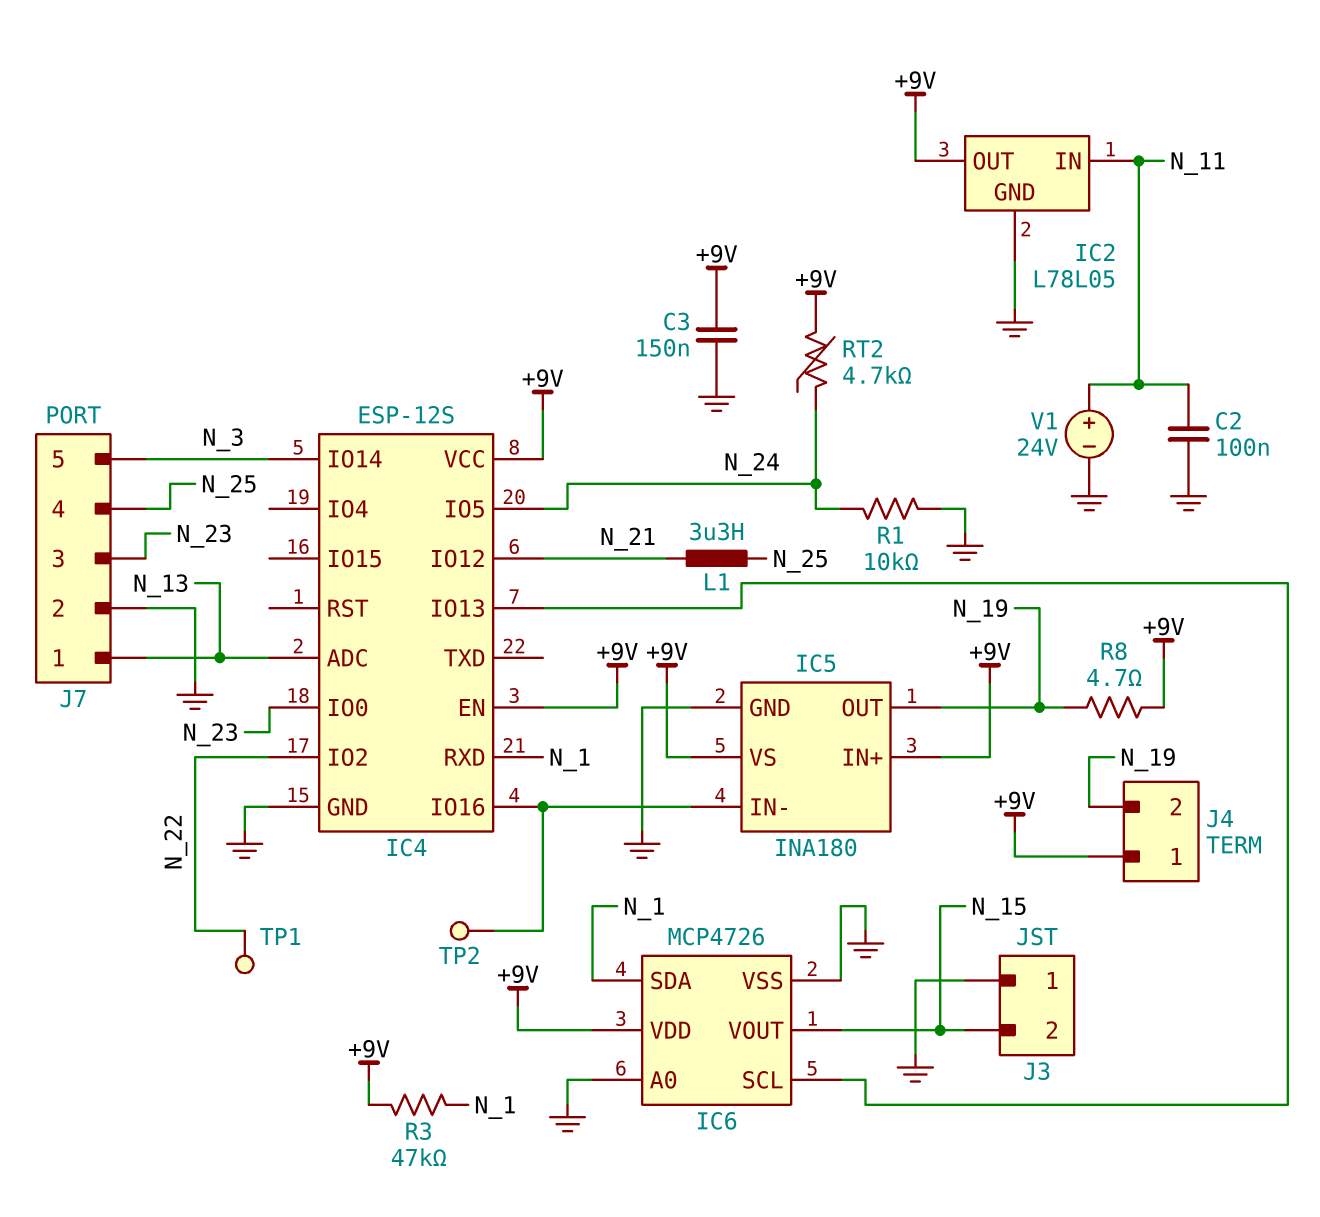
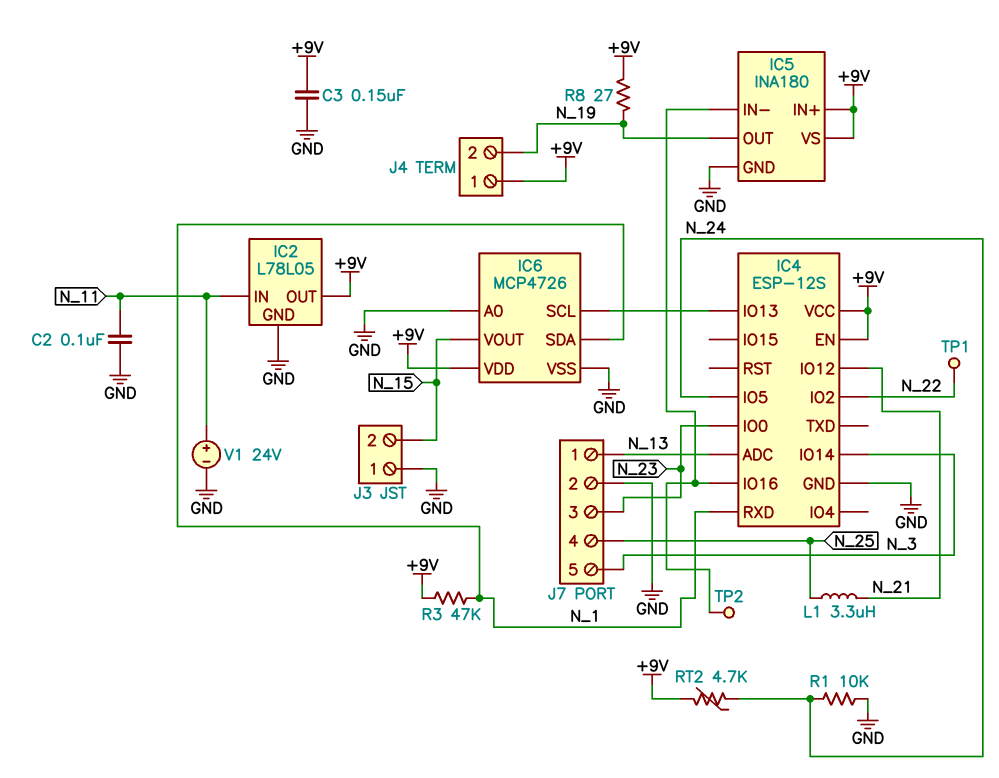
R8: 4.7 (+9V, N_19) -> 27 (+9V, N_19)

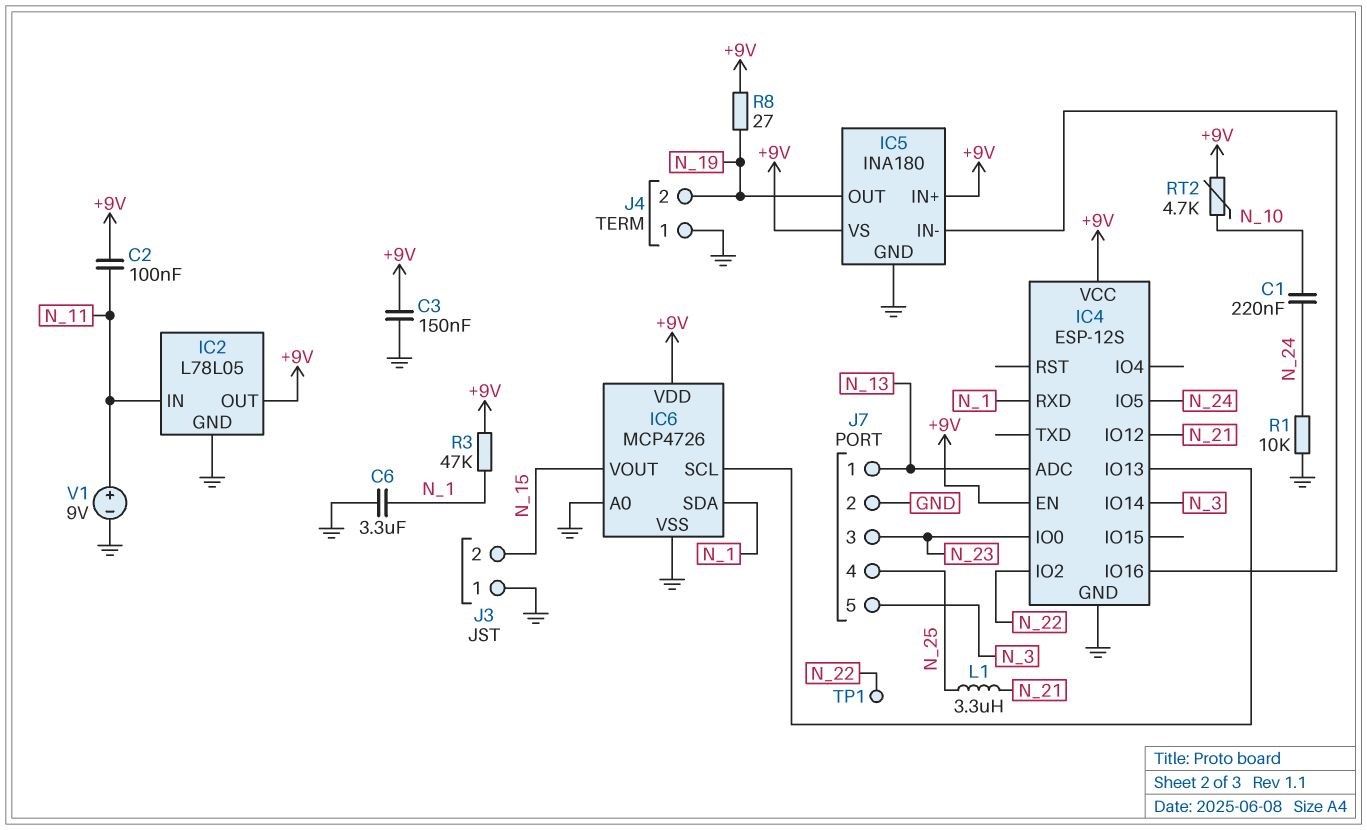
C1: none -> 220nF (N_10, N_24)
C2: 100nF (GND, N_11) -> 100nF (+9V, N_11)
C6: none -> 3.3uF (GND, N_1)
J4 pin 1: +9V -> GND
RT2: 4.7k (+9V, N_24) -> 4.7k (+9V, N_10)
TP2: test point (IC4/IO16) -> none
V1: 24V (plus N_11, minus GND) -> 9V (plus N_11, minus GND)

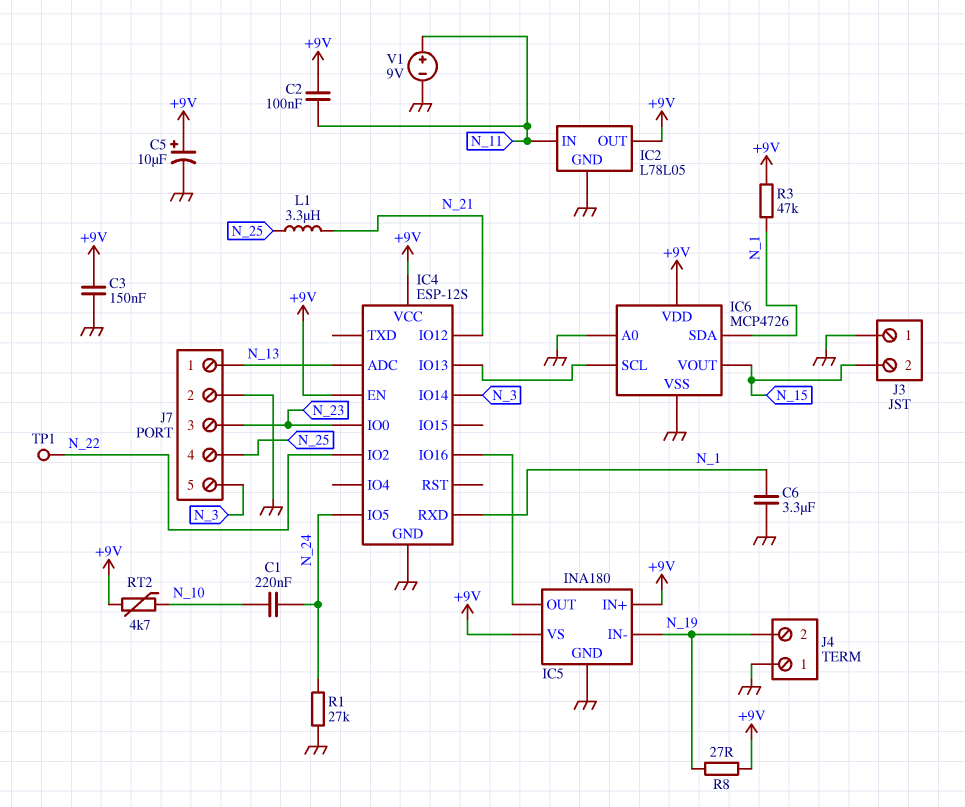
C5: none -> 10uF (plus +9V, minus GND)
IC5 pin IN-: IC4/IO16 -> N_19
IC5 pin OUT: N_19 -> IC4/IO16
R1: 10k (GND, N_24) -> 27k (GND, N_24)

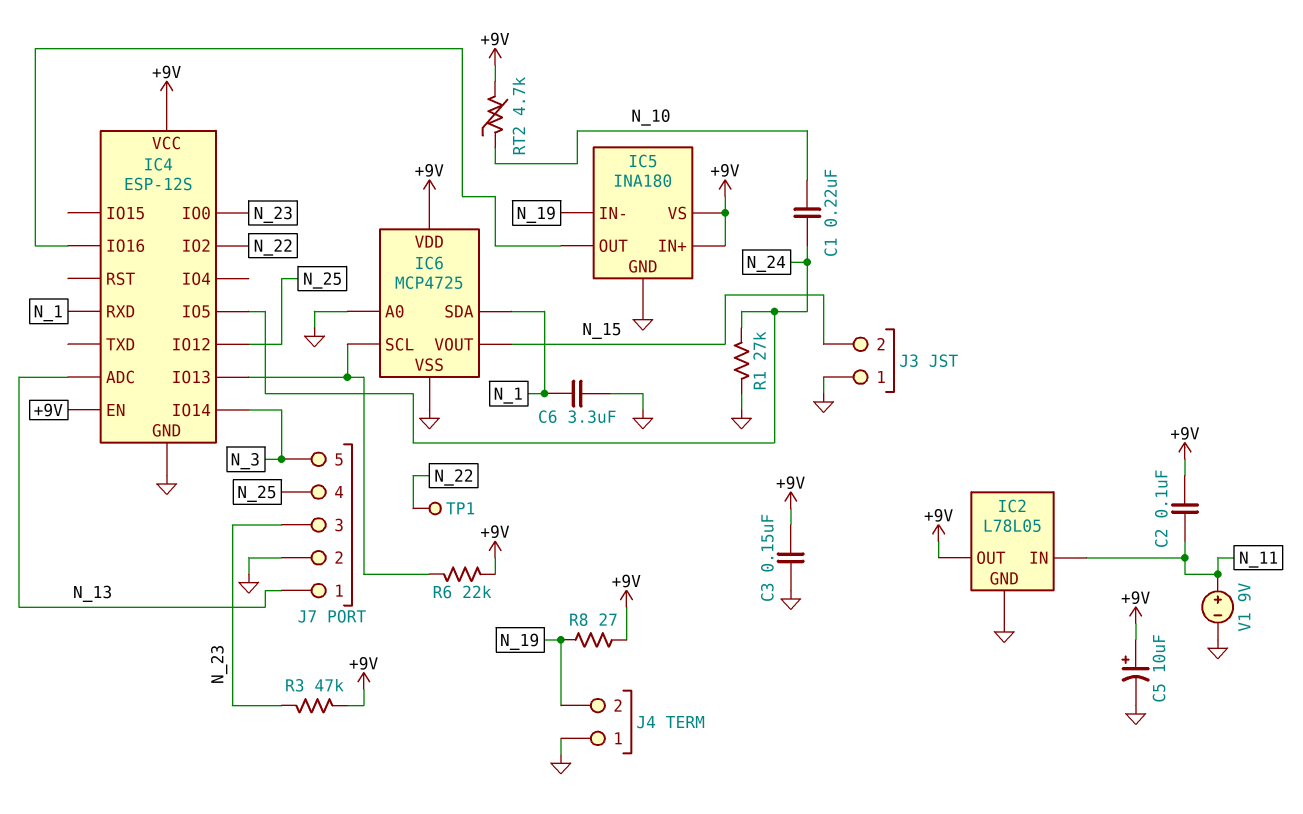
IC4 pin IO12: N_21 -> N_25
IC6: MCP4726 -> MCP4725
L1: 3.3uH (N_21, N_25) -> none
R3: 47k (+9V, N_1) -> 47k (+9V, N_23)
R6: none -> 22k (+9V, IC4/IO13)

